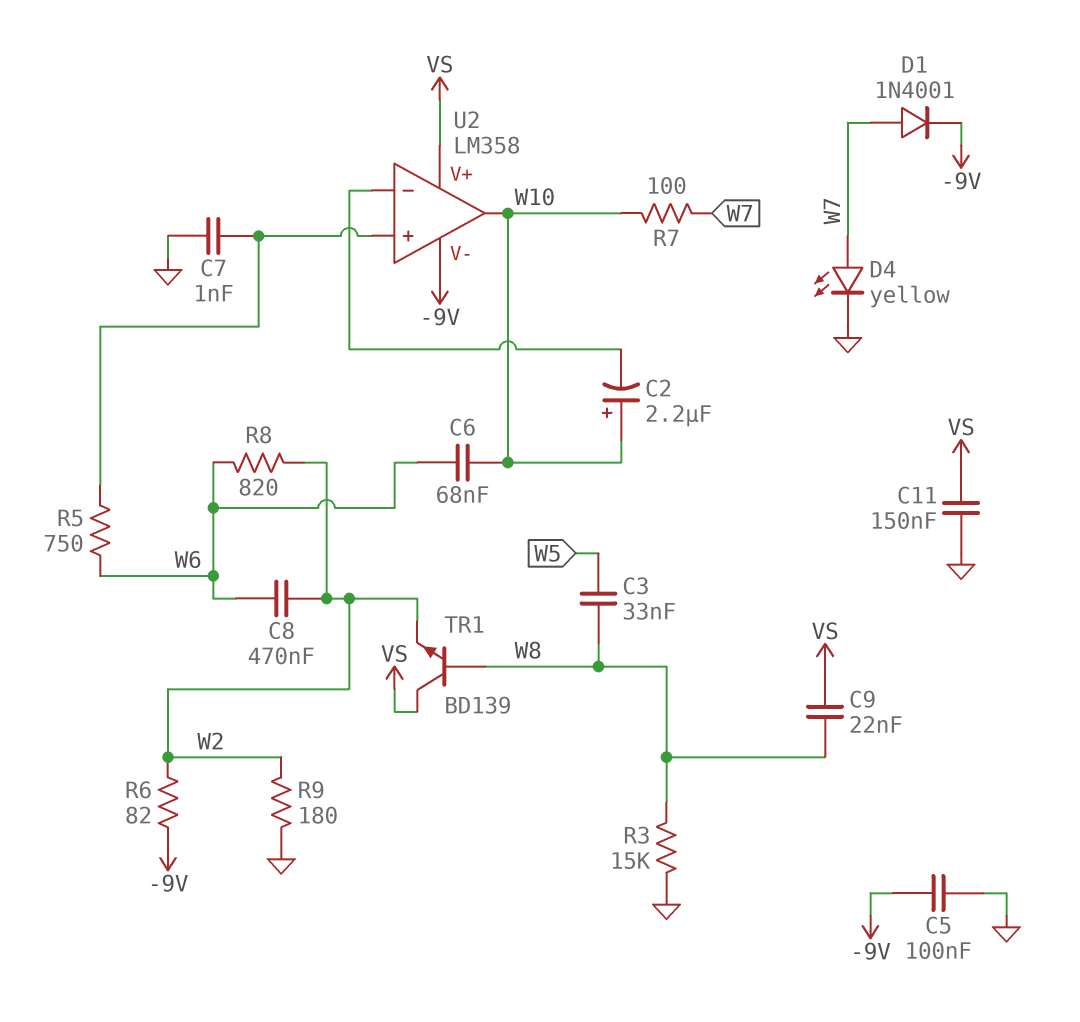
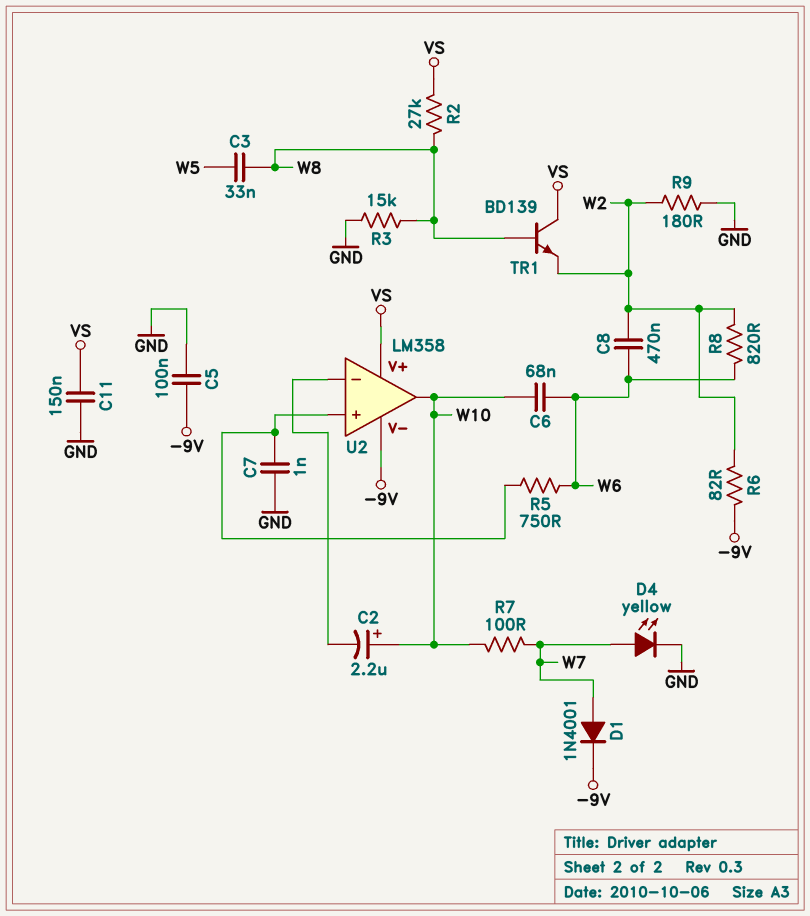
C9: 22nF (VS, W8) -> none
R2: none -> 27k (VS, W8)

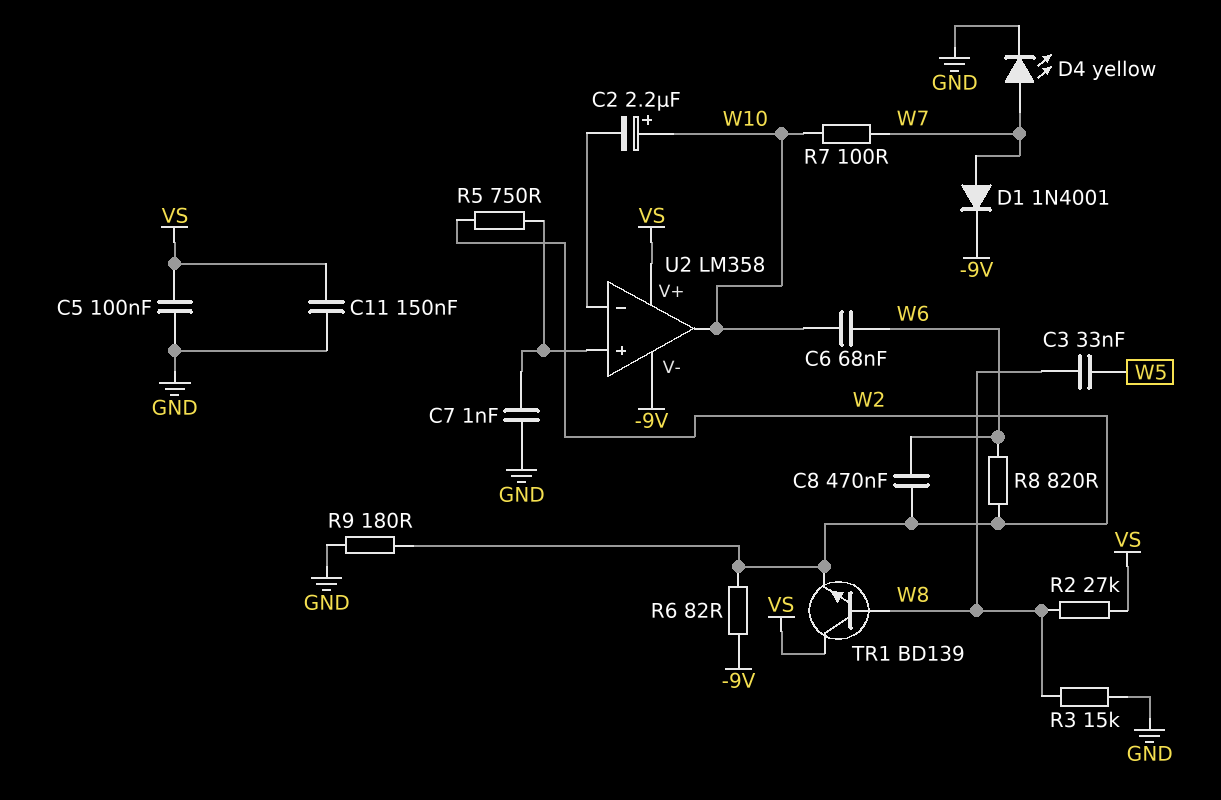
C5: 100nF (-9V, GND) -> 100nF (GND, VS)
R5: 750 (U2/in+, W6) -> 750 (U2/in+, W2)

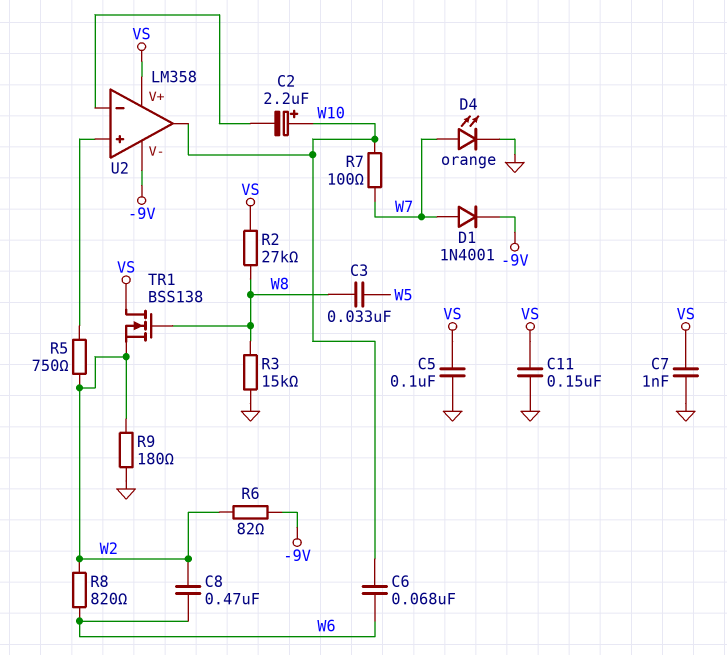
C7: 1nF (GND, U2/in+) -> 1nF (GND, VS)
D4: LED yellow (A W7, K GND) -> LED orange (A W7, K GND)
TR1: NPN BD139 (B W8, C VS, E W2) -> NMOS BSS138 (G W8, D VS, S W2)

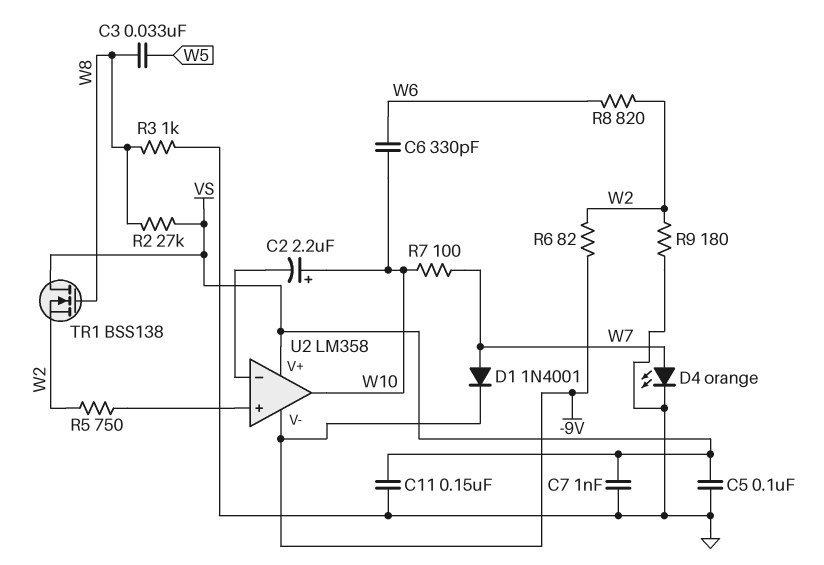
C6: 68nF (W6, W10) -> 330pF (W6, W10)
C8: 470nF (W2, W6) -> none
R3: 15k (GND, W8) -> 1k (GND, W8)

